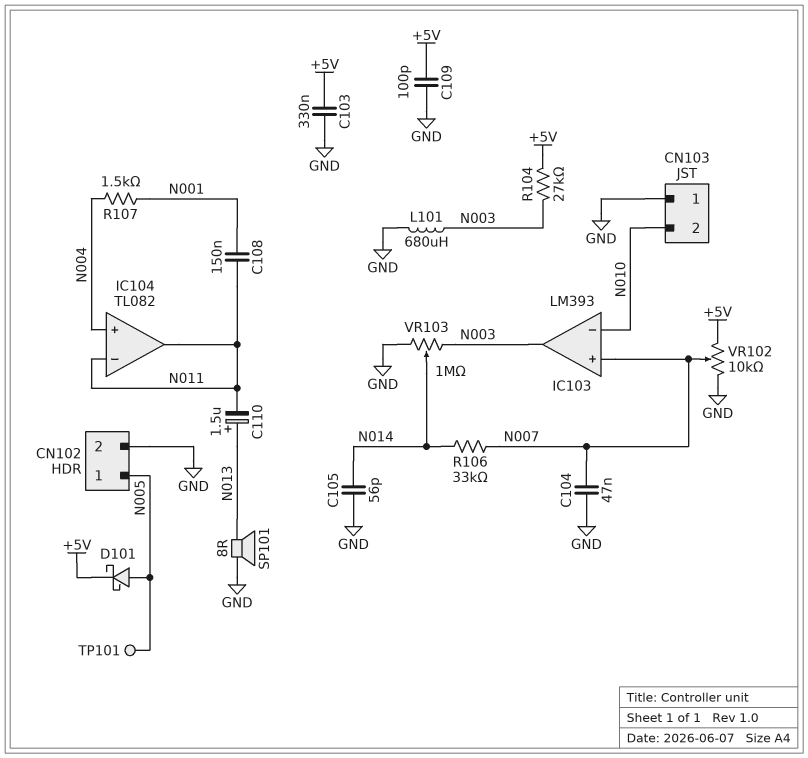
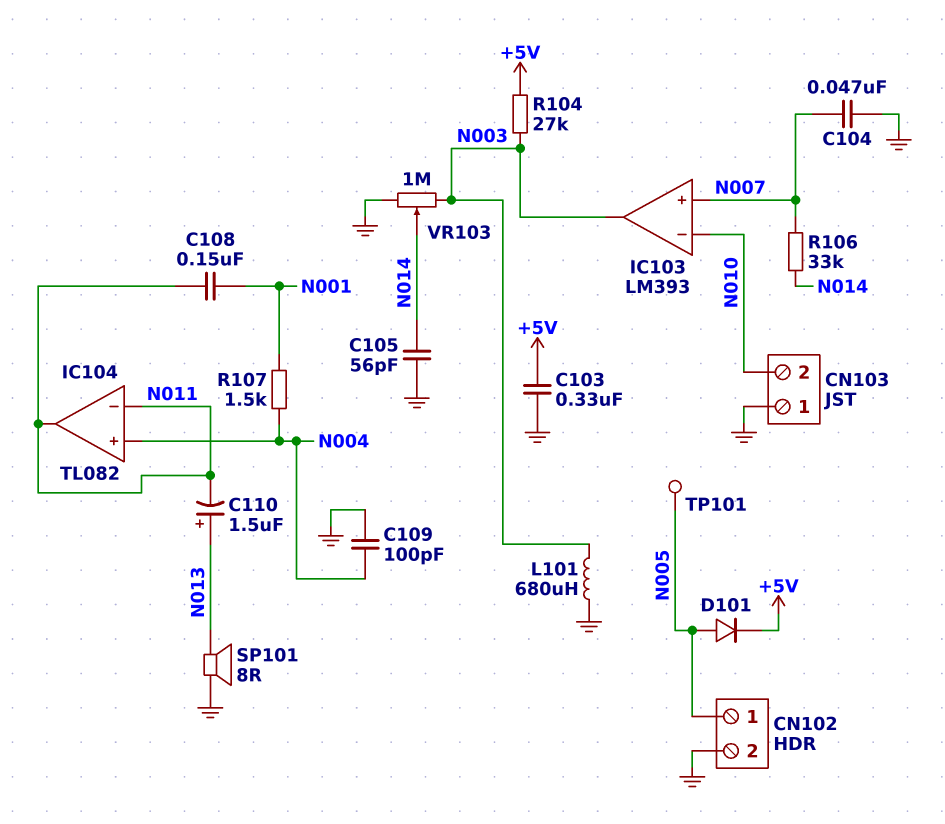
C109: 100pF (+5V, GND) -> 100pF (GND, N004)
D101: schottky (A N005, K +5V) -> diode (A N005, K +5V)
VR102: 10k (+5V, GND, wiper N007) -> none

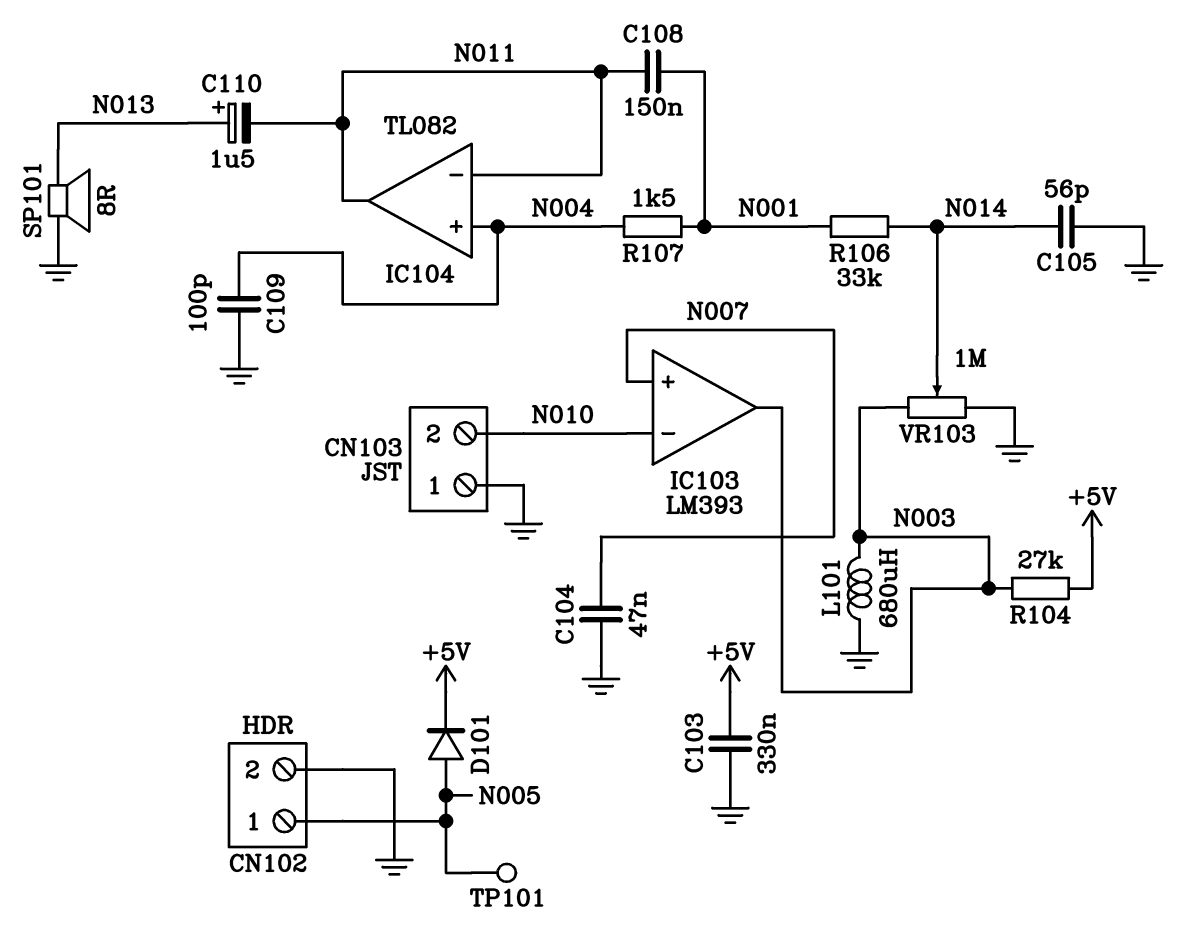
R106: 33k (N007, N014) -> 33k (N001, N014)

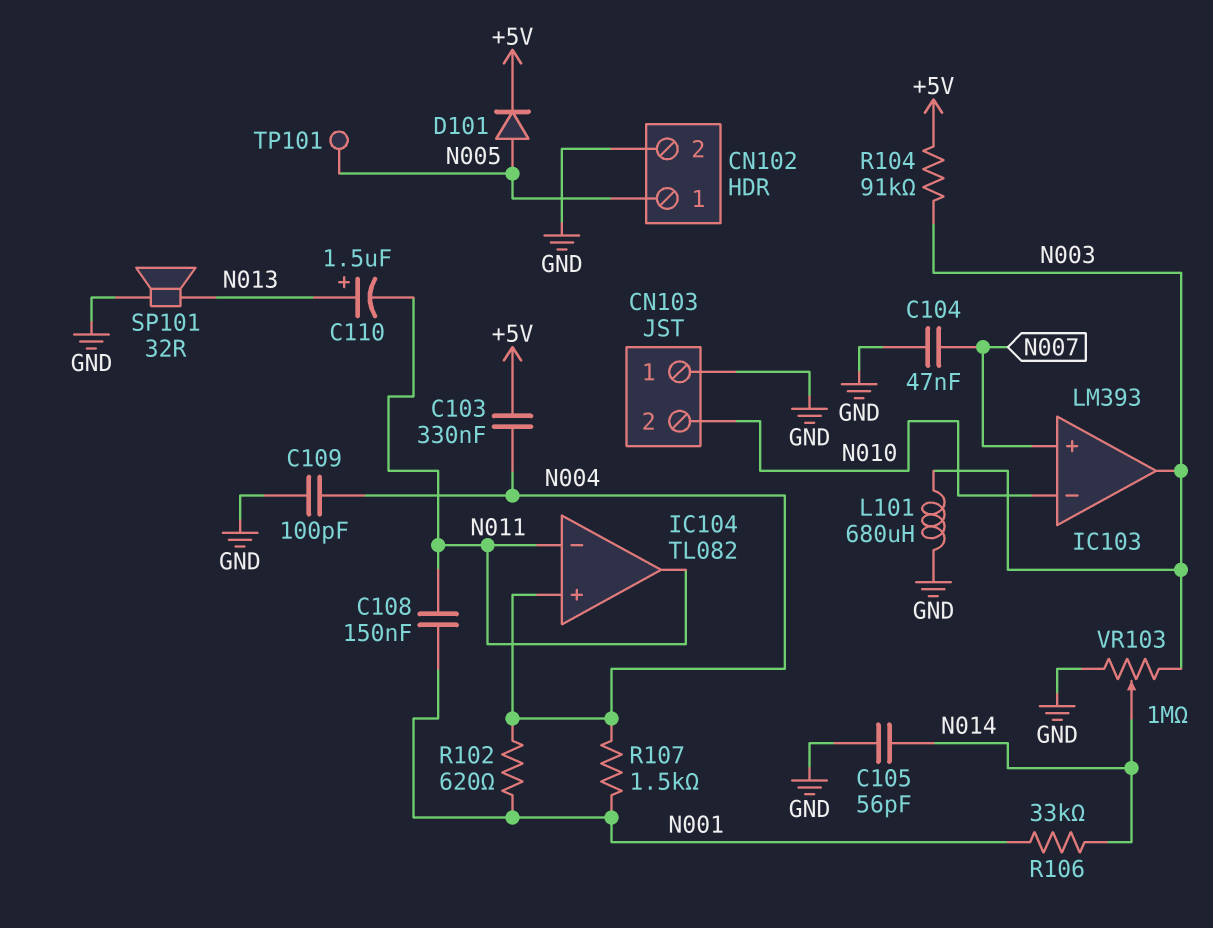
C103: 330nF (+5V, GND) -> 330nF (+5V, N004)
R102: none -> 620 (N001, N004)
R104: 27k (+5V, N003) -> 91k (+5V, N003)
SP101: speaker 8R (GND, N013) -> speaker 32R (GND, N013)

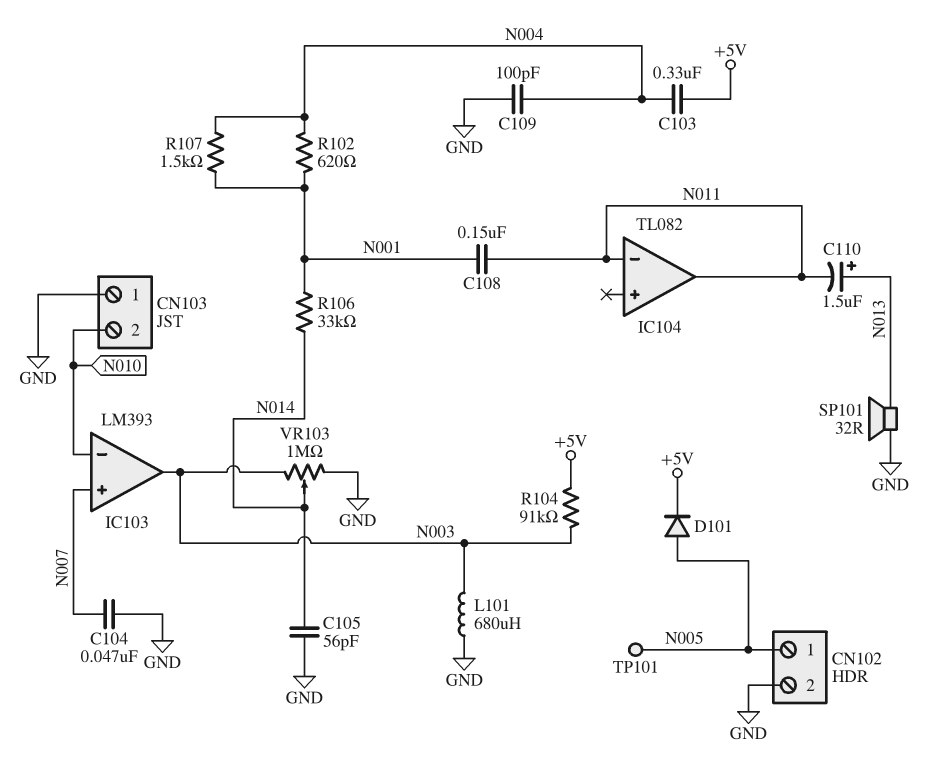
IC104 pin in+: N004 -> none

